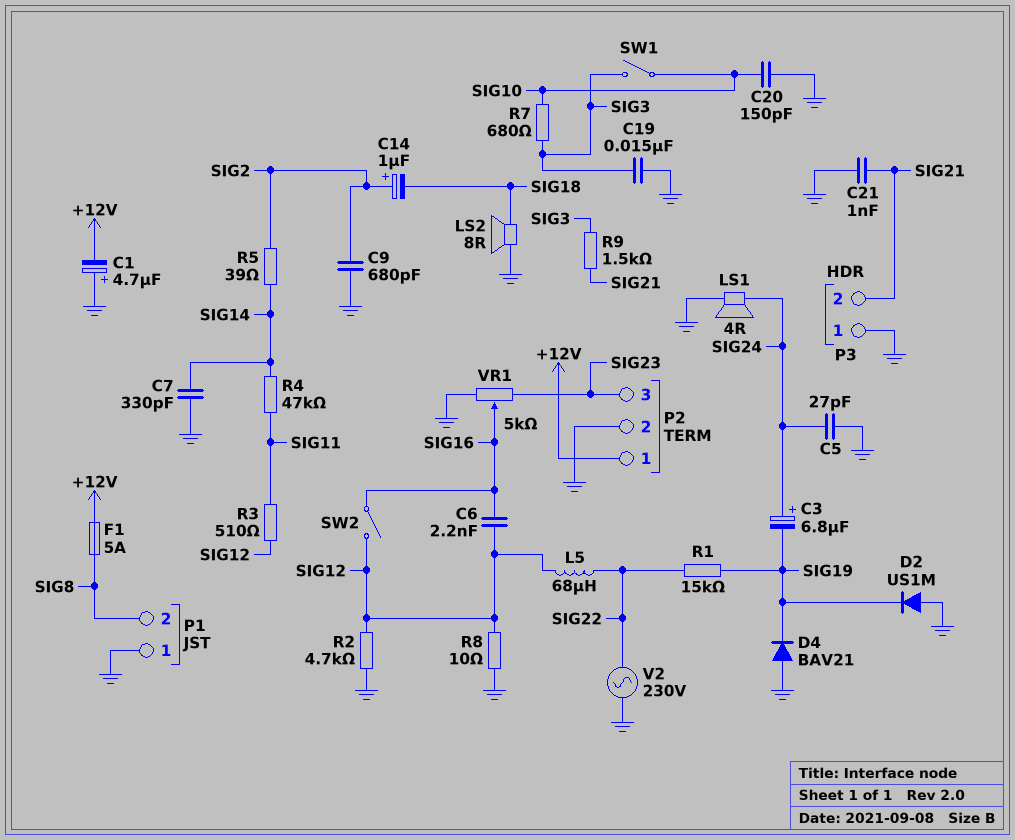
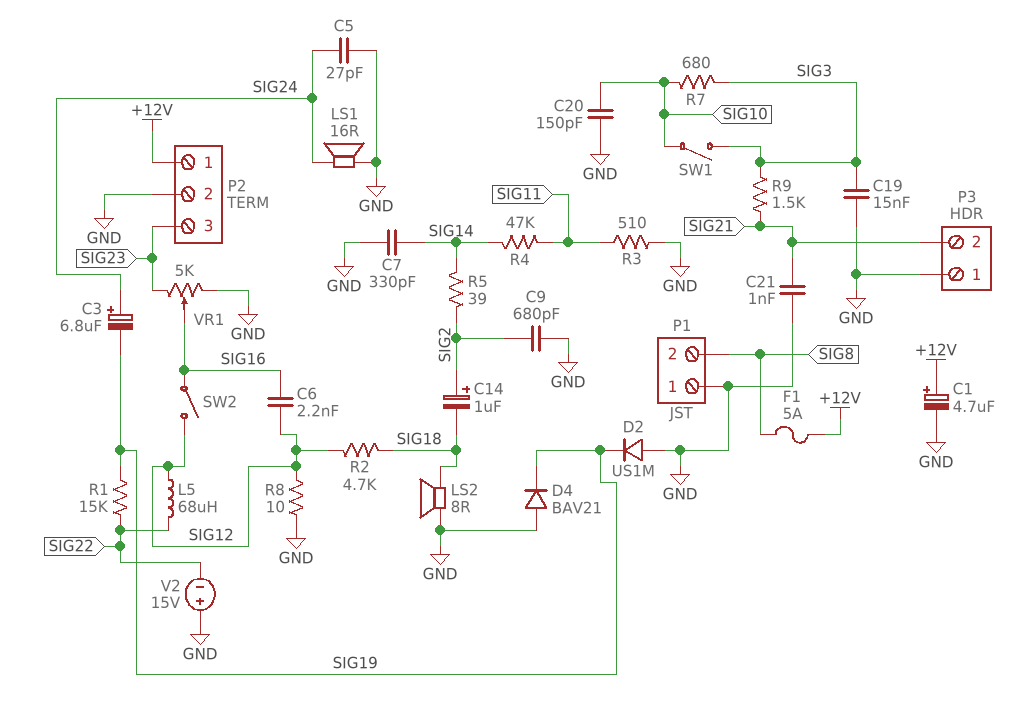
C1: 4.7uF (plus GND, minus +12V) -> 4.7uF (plus +12V, minus GND)
LS1: speaker 4R (GND, SIG24) -> speaker 16R (GND, SIG24)
R2: 4.7k (GND, SIG12) -> 4.7k (SIG12, SIG18)
R3: 510 (SIG11, SIG12) -> 510 (GND, SIG11)
V2: AC 230V (GND, SIG22) -> 15V (plus GND, minus SIG22)

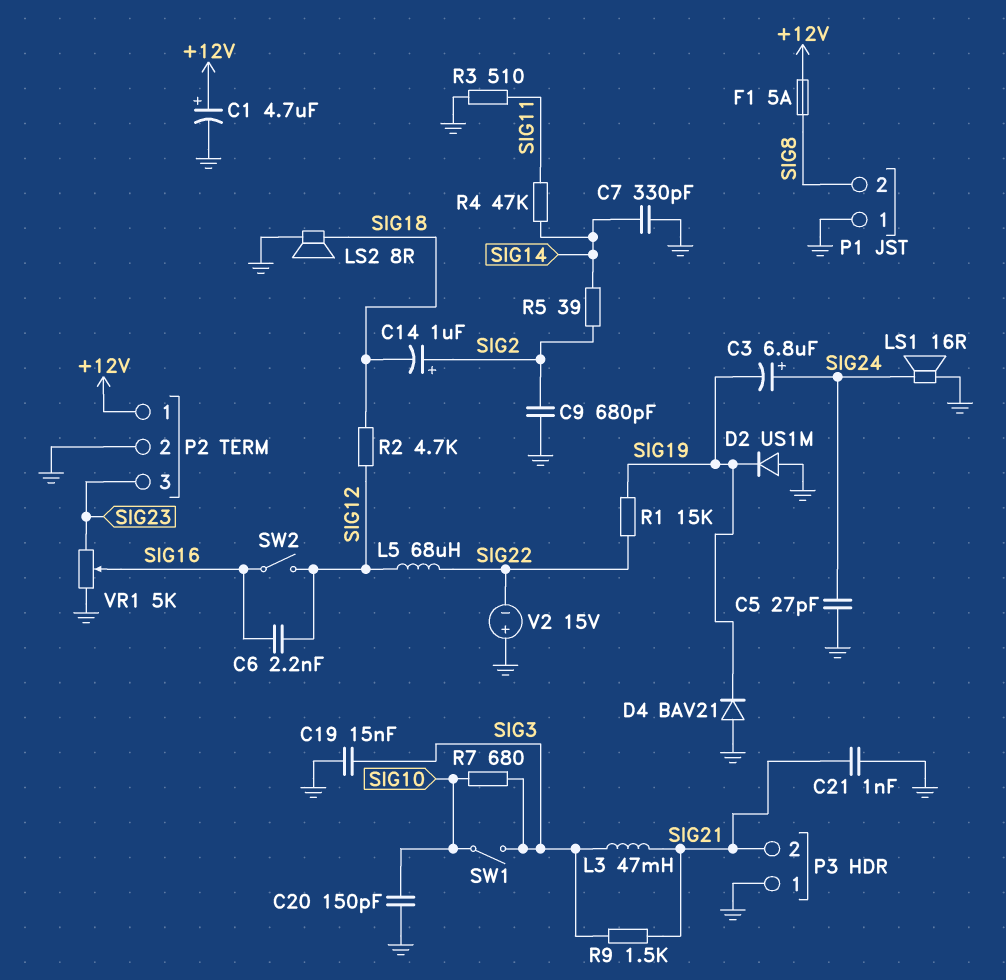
L3: none -> 47mH (SIG3, SIG21)
R8: 10 (GND, SIG12) -> none

